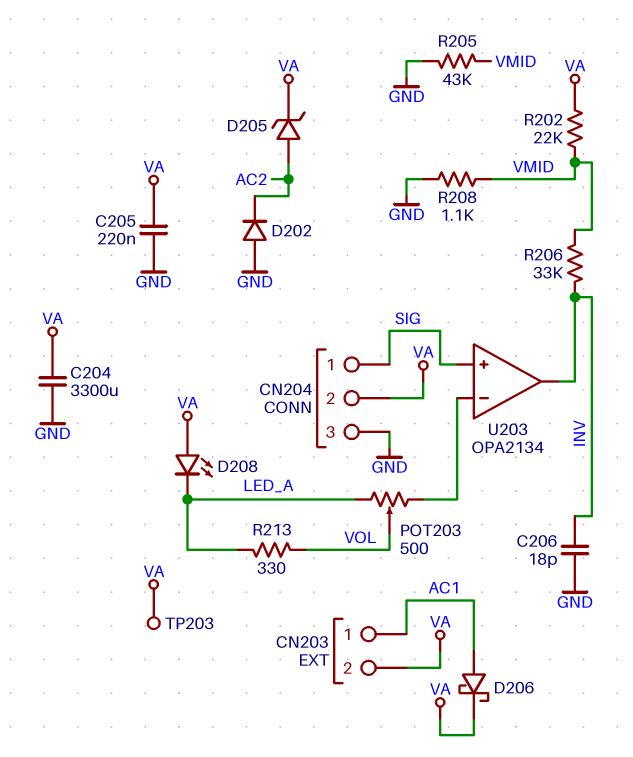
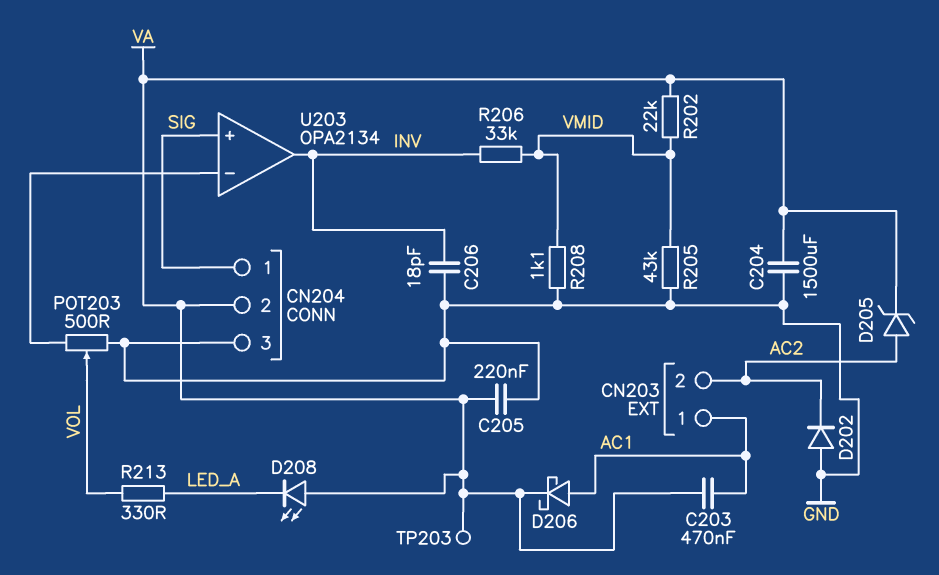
C203: none -> 470nF (AC1, VA)
C204: 3300uF (GND, VA) -> 1500uF (GND, VA)
CN203 pin 2: VA -> AC2
POT203: 500 (LED_A, U203/in-, wiper VOL) -> 500 (GND, U203/in-, wiper VOL)

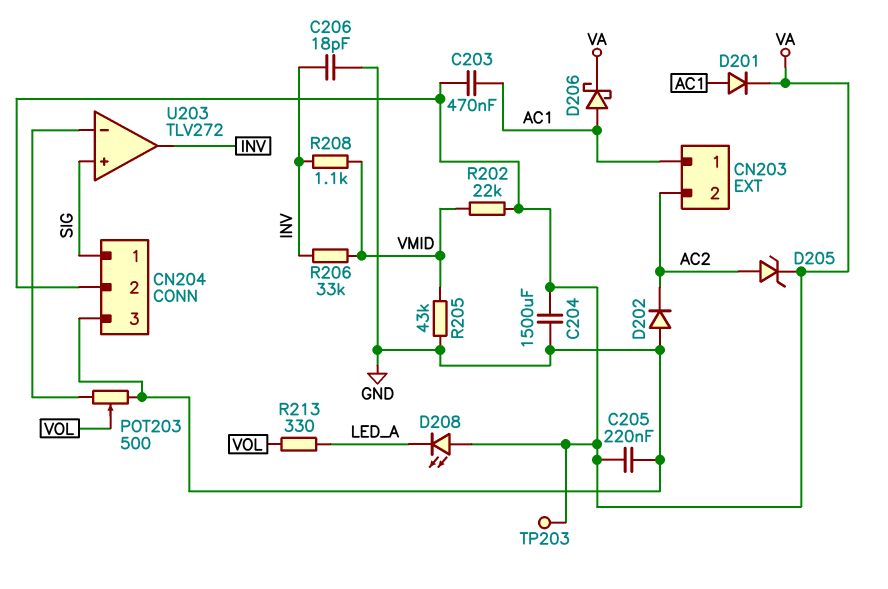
D201: none -> diode (A AC1, K VA)
R208: 1.1k (GND, VMID) -> 1.1k (INV, VMID)
U203: OPA2134 -> TLV272

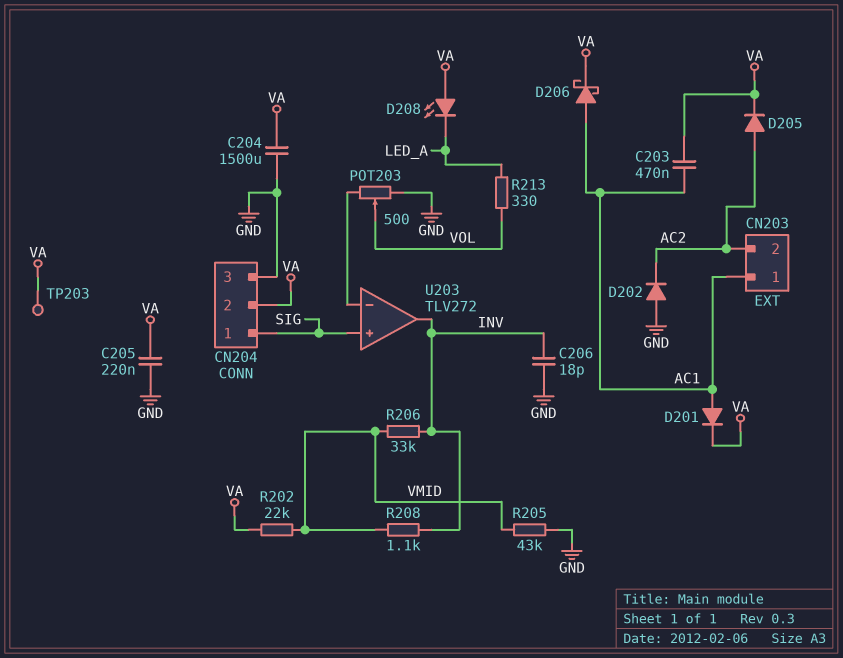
D205: zener (A AC2, K VA) -> diode (A AC2, K VA)

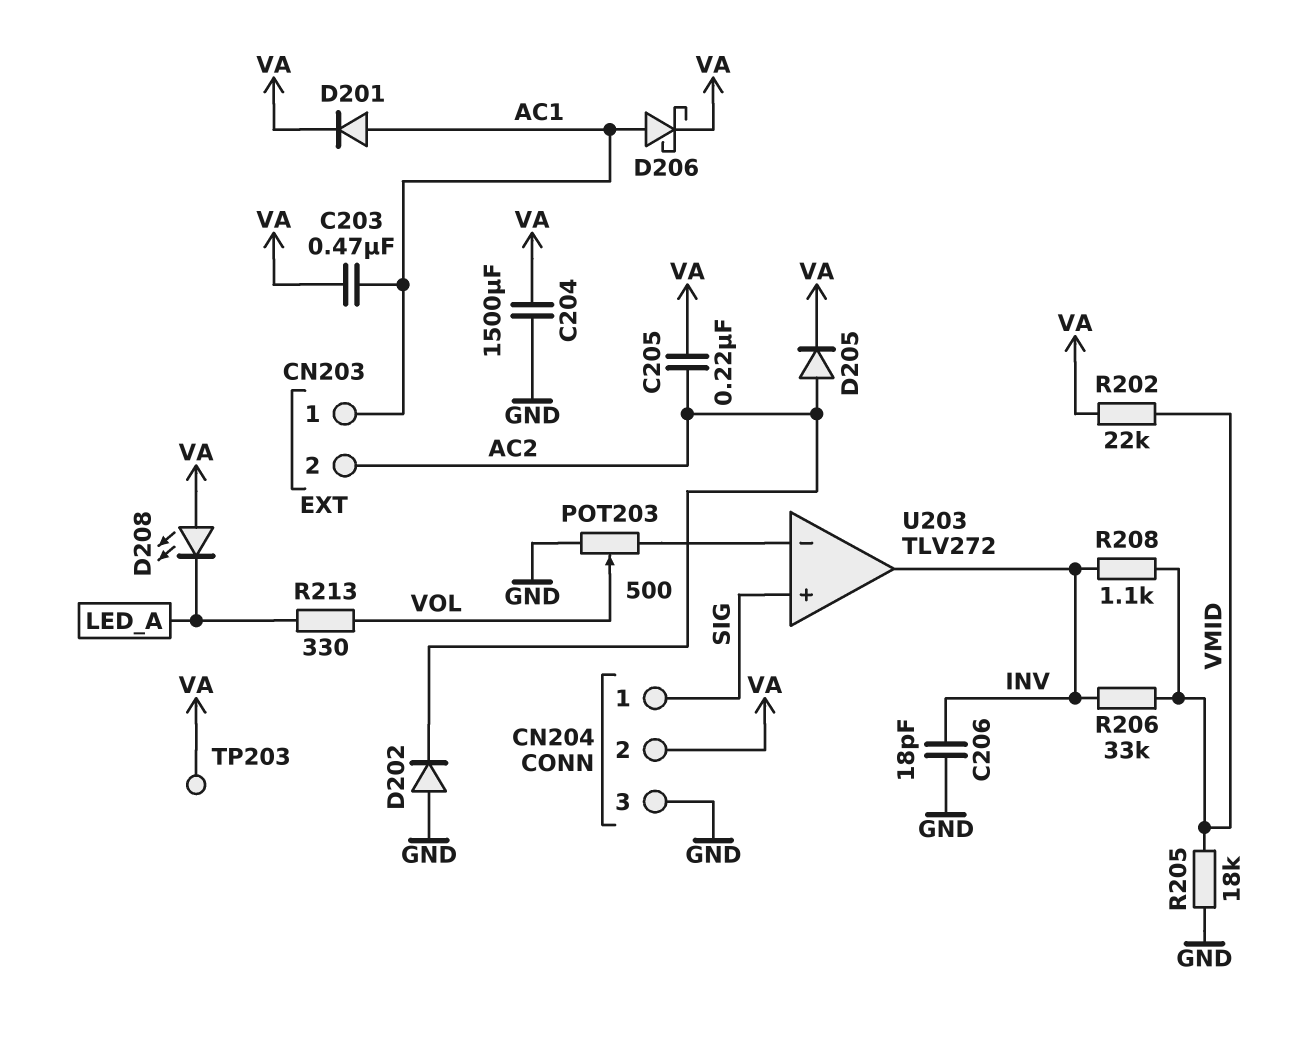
C205: 220nF (GND, VA) -> 220nF (AC2, VA)
R205: 43k (GND, VMID) -> 18k (GND, VMID)

